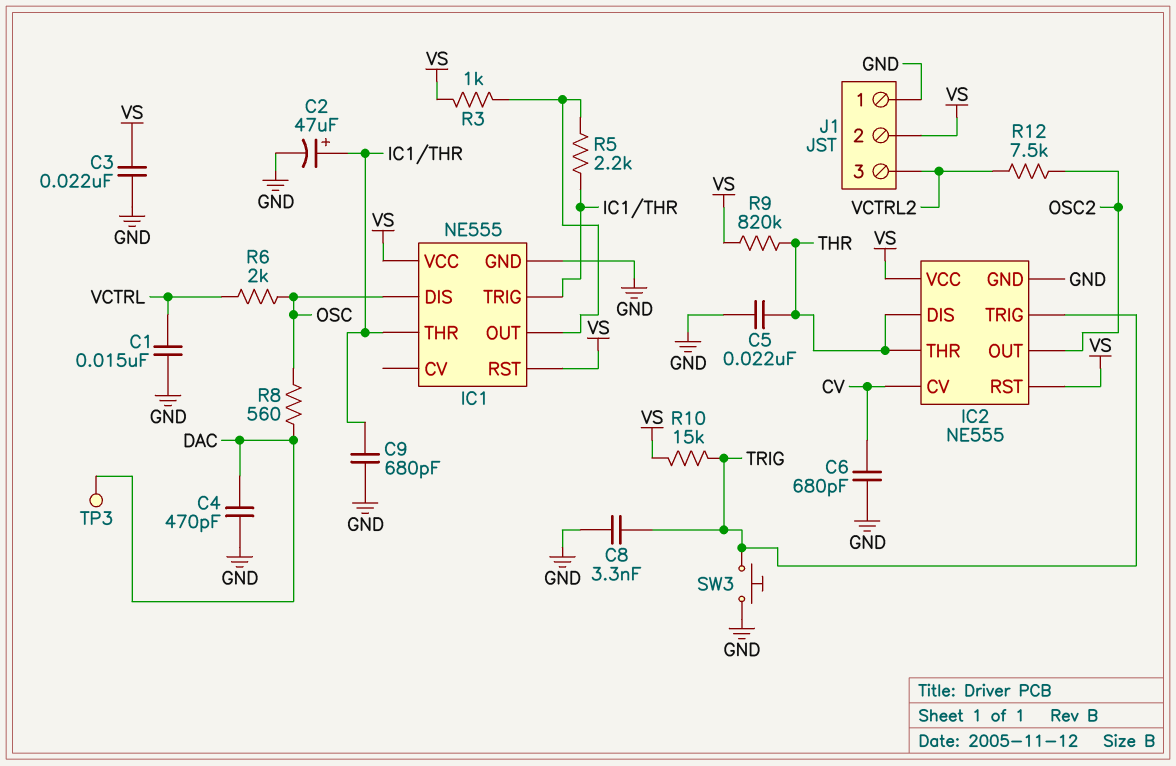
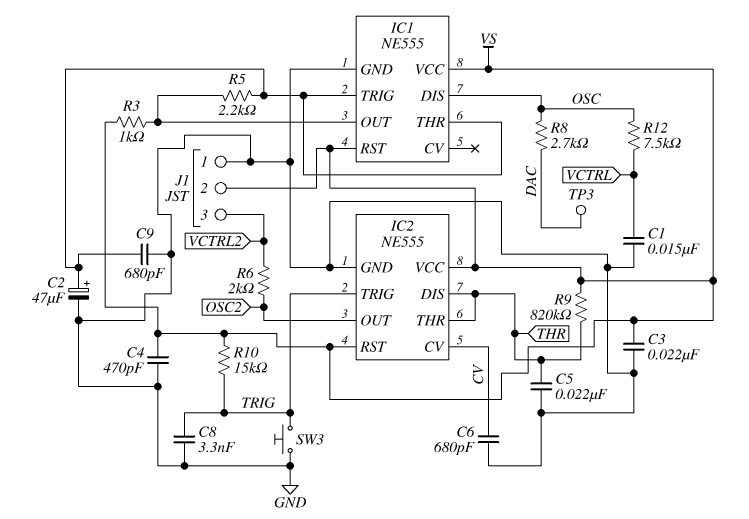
C4: 470pF (DAC, GND) -> 470pF (GND, VS)
R6: 2k (OSC, VCTRL) -> 2k (OSC2, VCTRL2)
R8: 560 (DAC, OSC) -> 2.7k (DAC, OSC)
R12: 7.5k (OSC2, VCTRL2) -> 7.5k (OSC, VCTRL)

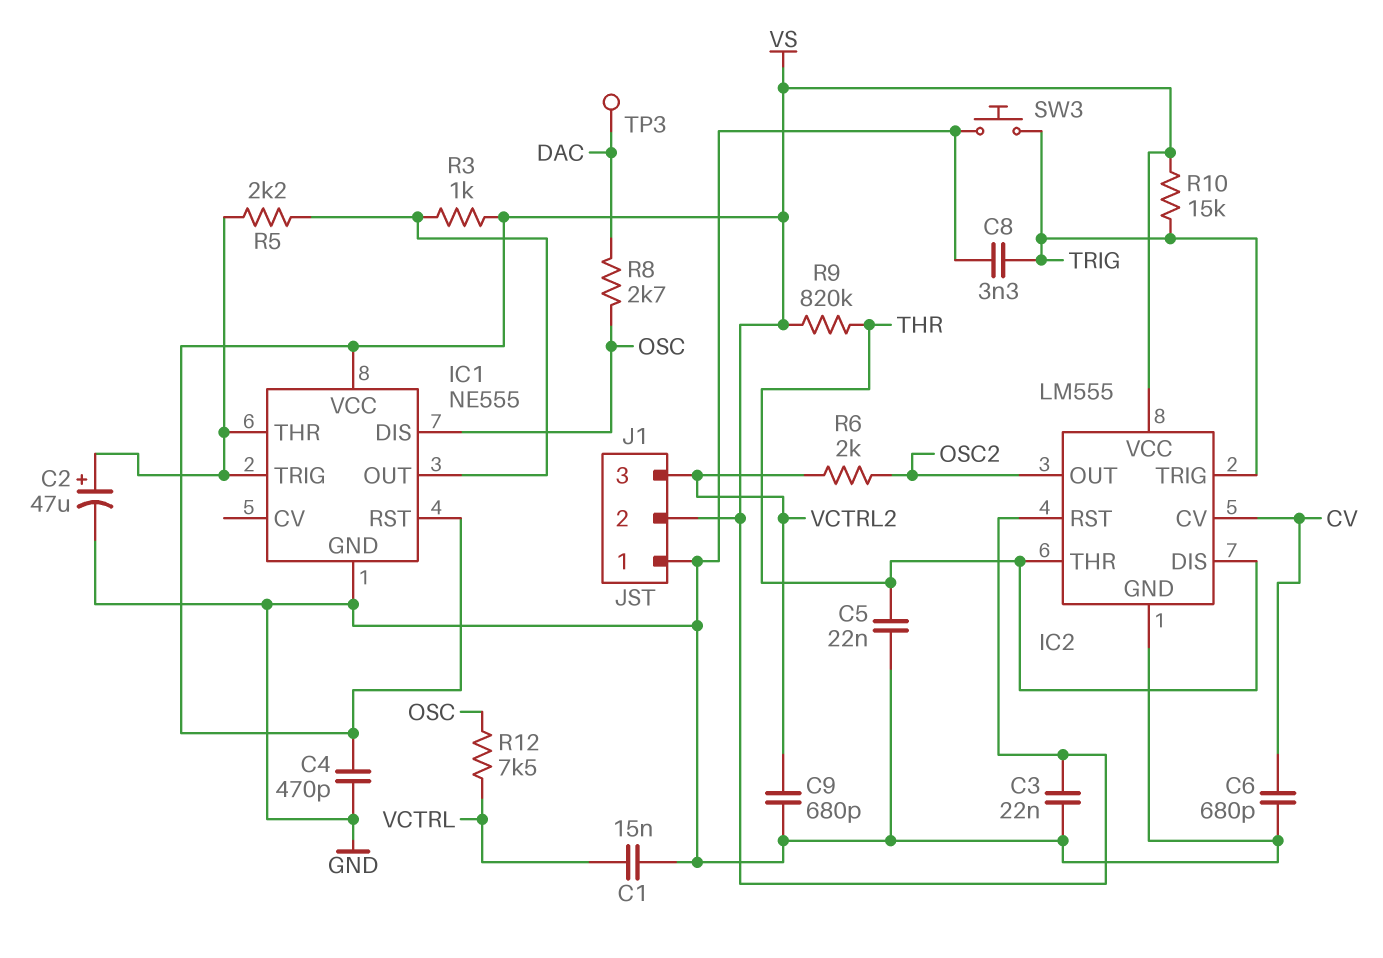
C9: 680pF (GND, IC1/THR) -> 680pF (GND, VCTRL2)
IC2: NE555 -> LM555

